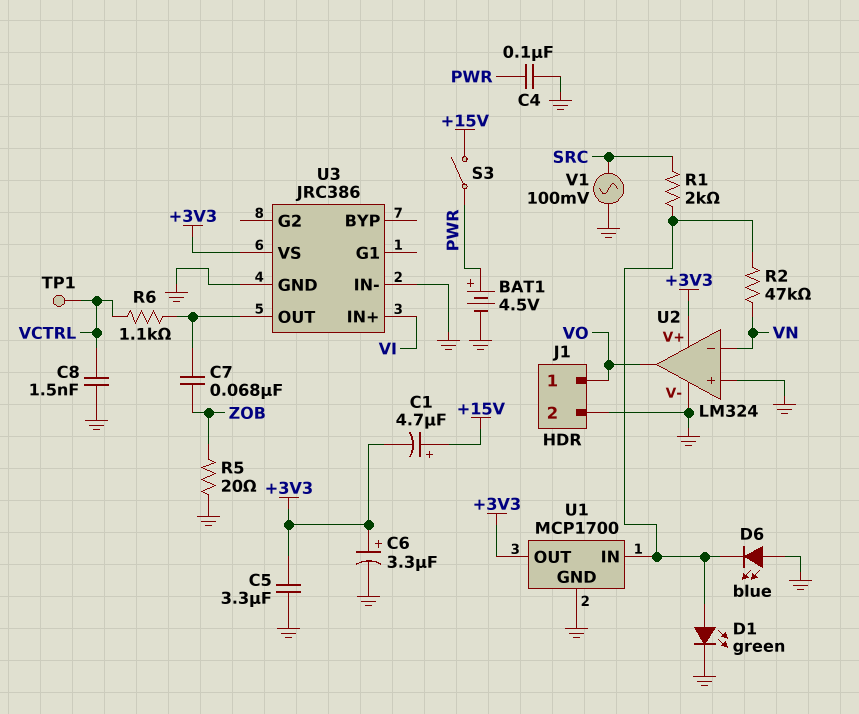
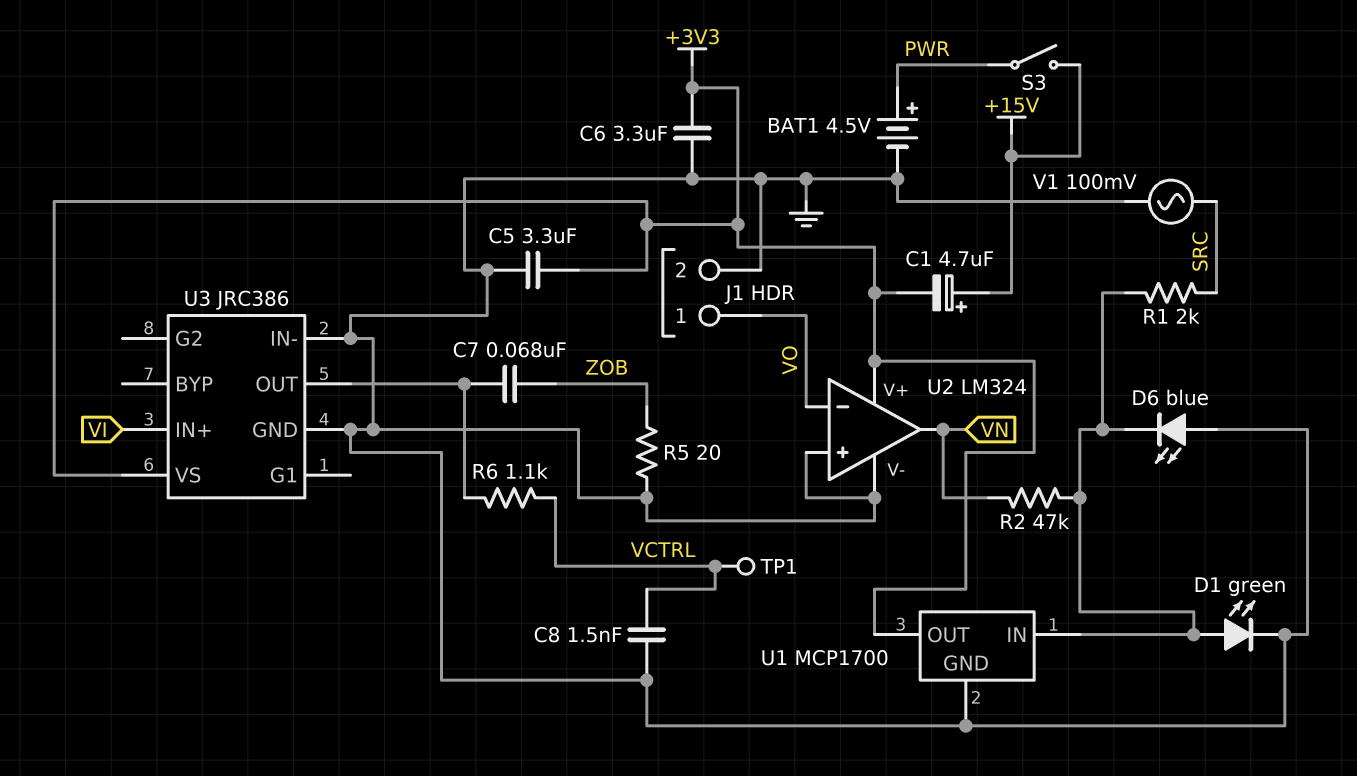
C4: 100nF (GND, PWR) -> none
C6: 3.3uF (plus +3V3, minus GND) -> 3.3uF (+3V3, GND)
U2 pin in-: VN -> VO
U2 pin out: VO -> VN

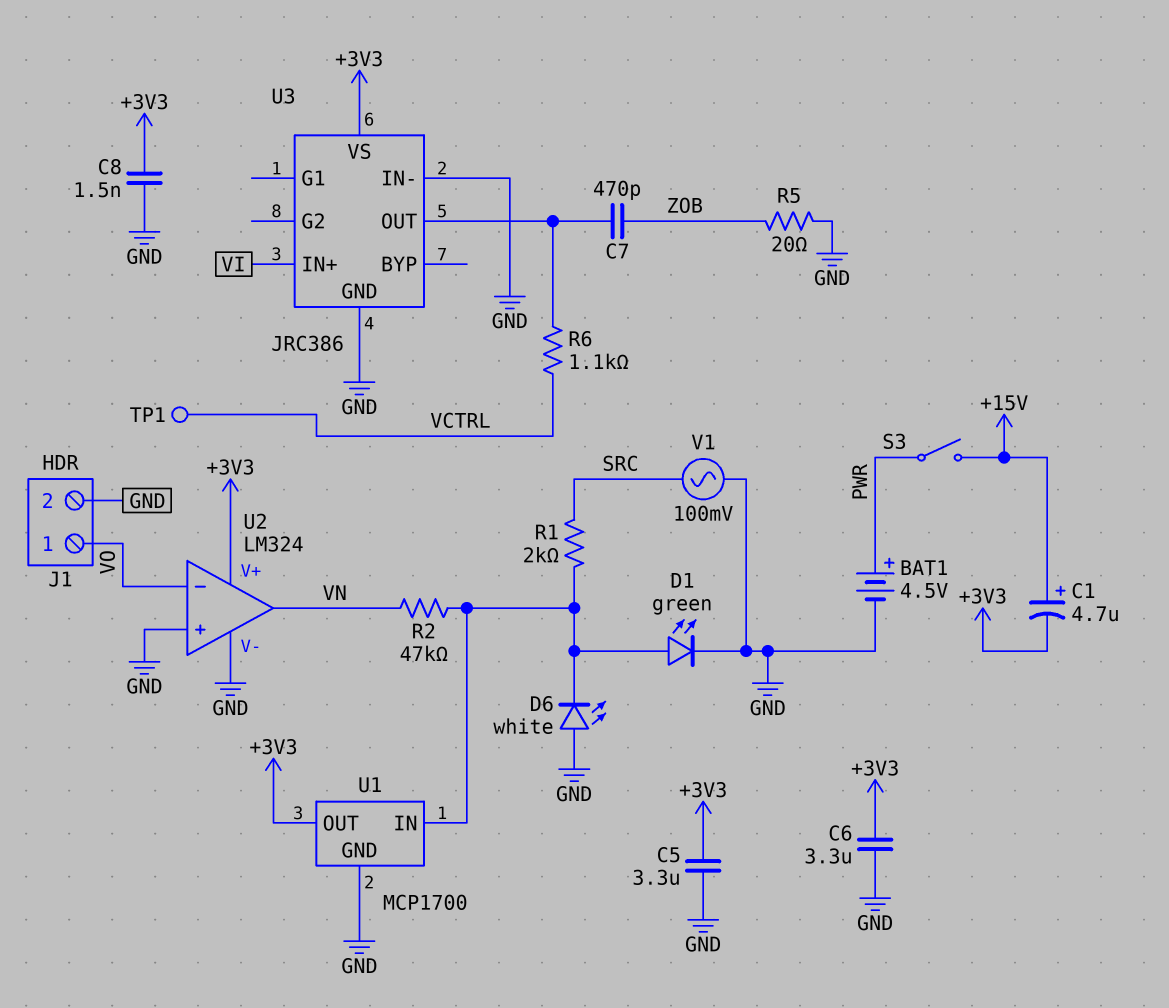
C7: 68nF (U3/OUT, ZOB) -> 470pF (U3/OUT, ZOB)
C8: 1.5nF (GND, VCTRL) -> 1.5nF (+3V3, GND)
D6: LED blue (A GND, K U1/IN) -> LED white (A GND, K U1/IN)

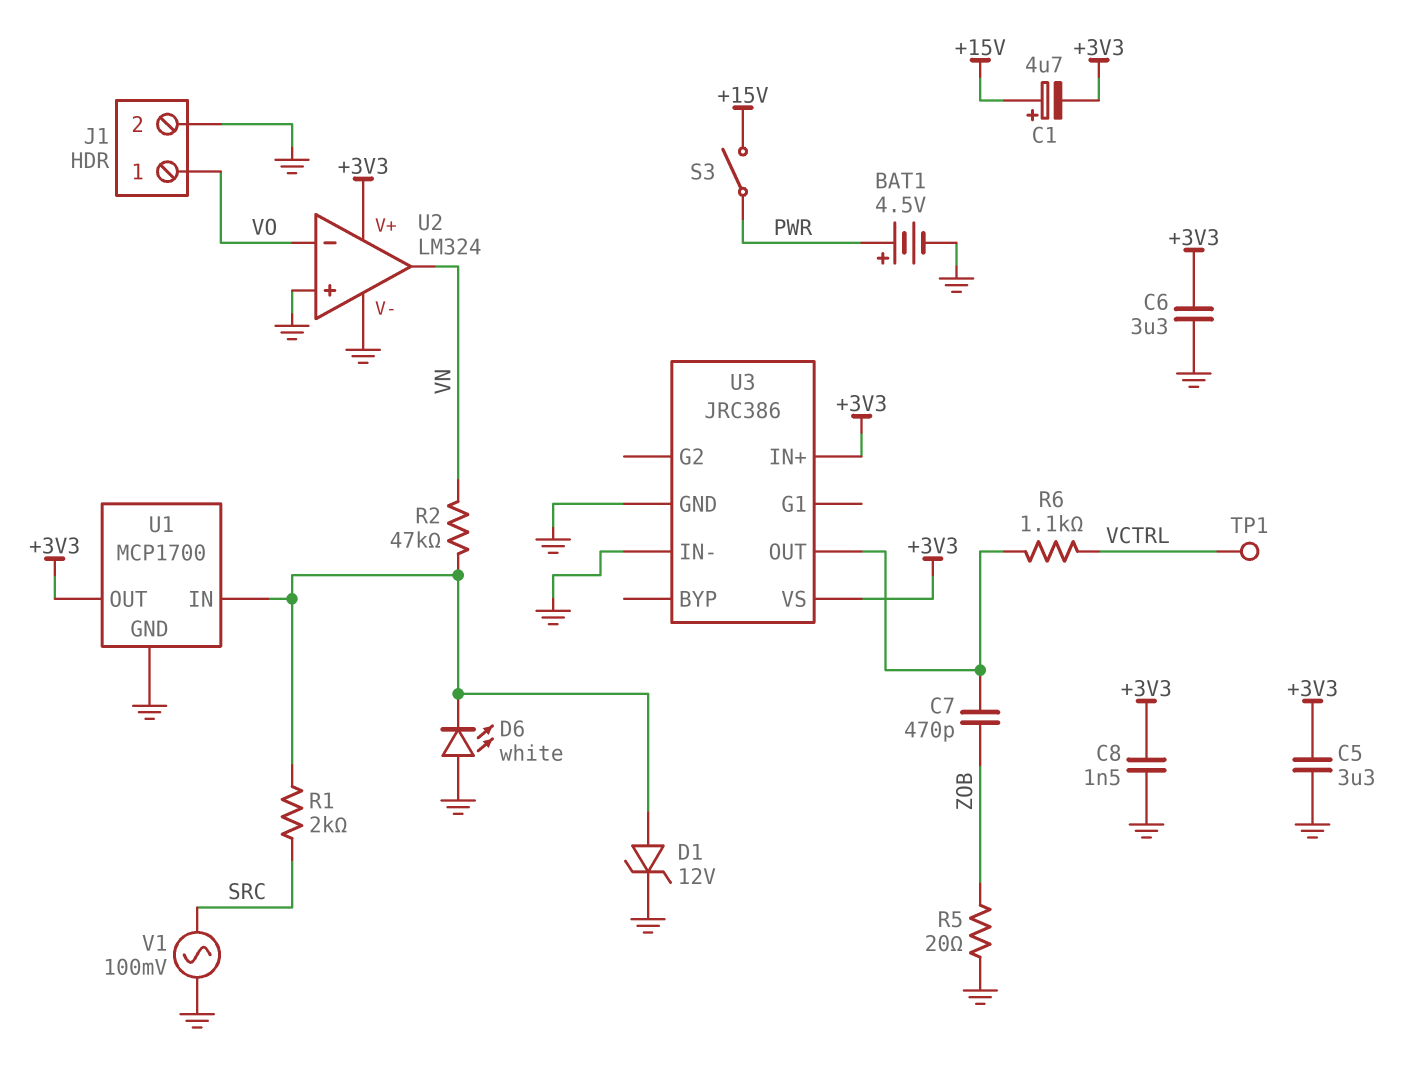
D1: LED green (A U1/IN, K GND) -> zener 12V (A U1/IN, K GND)
U3 pin IN+: VI -> +3V3

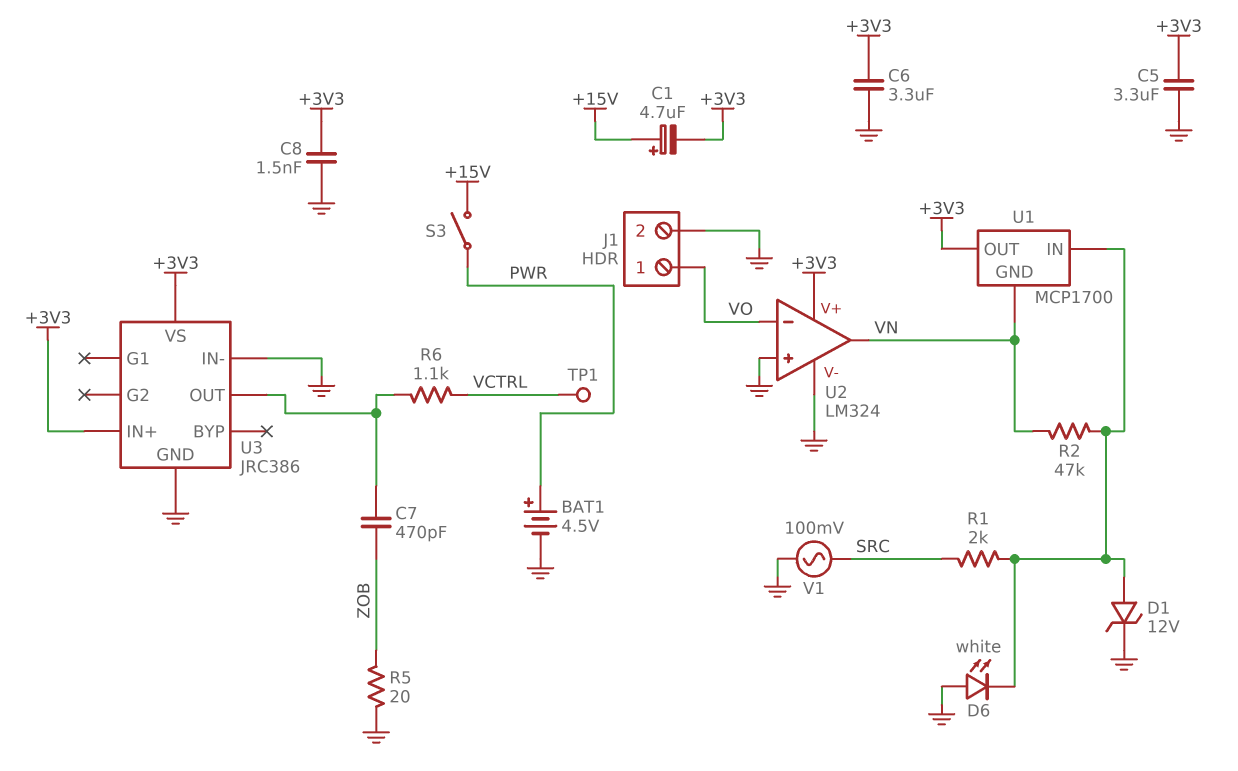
U1 pin GND: GND -> VN

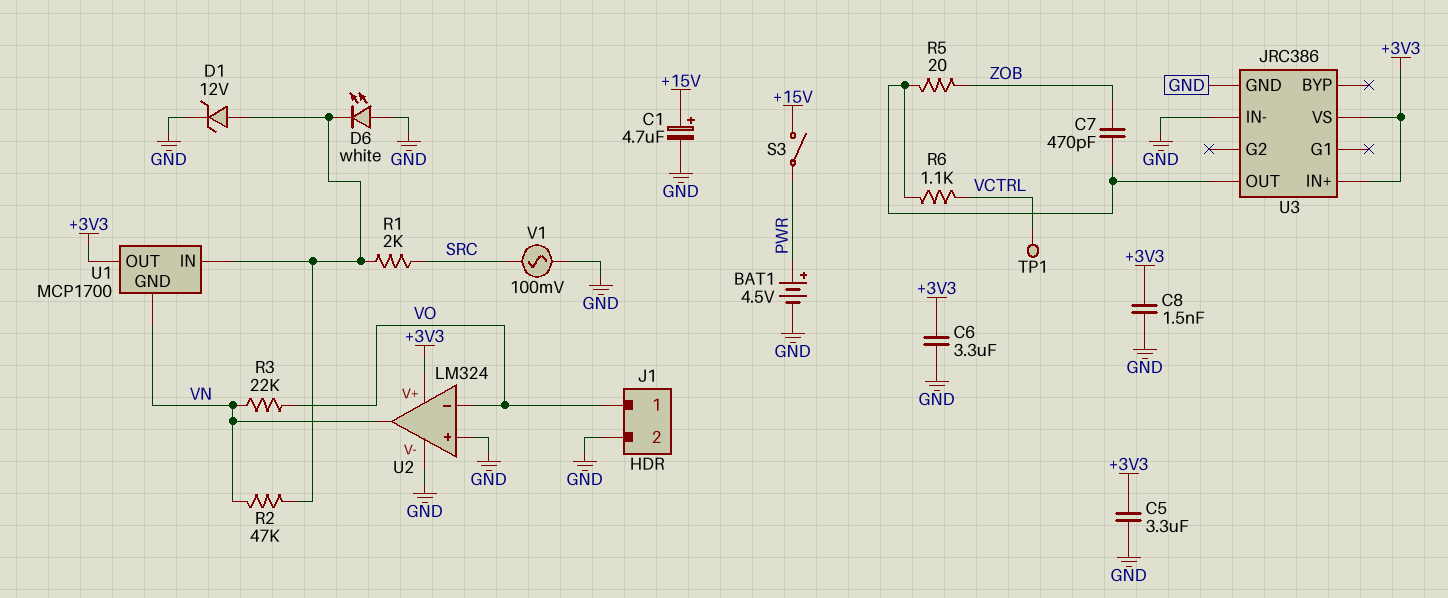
C1: 4.7uF (plus +15V, minus +3V3) -> 4.7uF (plus +15V, minus GND)
R3: none -> 22k (VN, VO)
R5: 20 (GND, ZOB) -> 20 (U3/OUT, ZOB)

